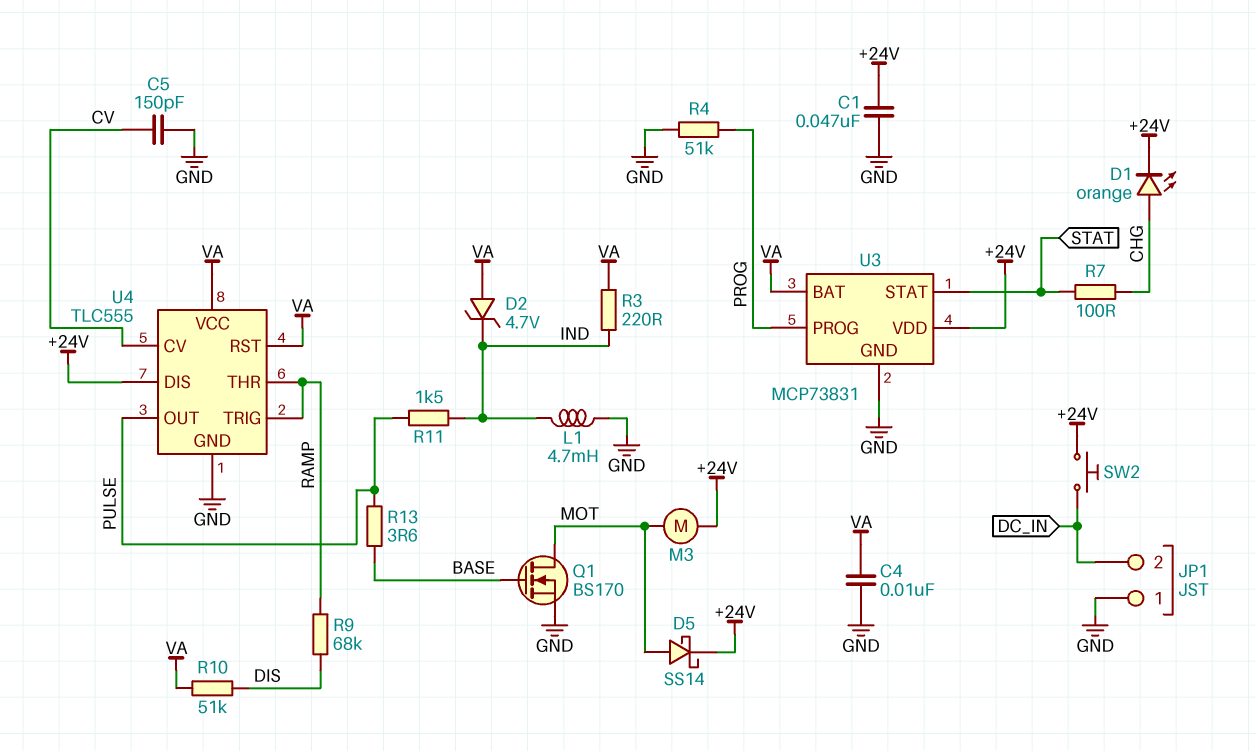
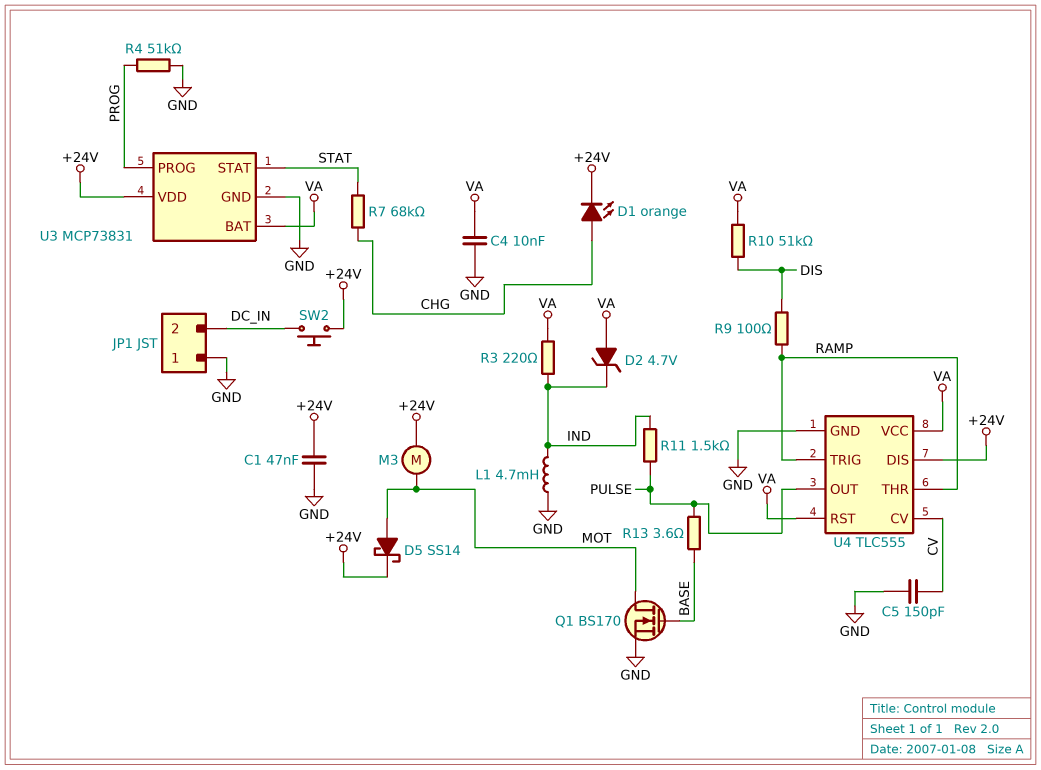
R7: 100 (CHG, STAT) -> 68k (CHG, STAT)
R9: 68k (DIS, RAMP) -> 100 (DIS, RAMP)

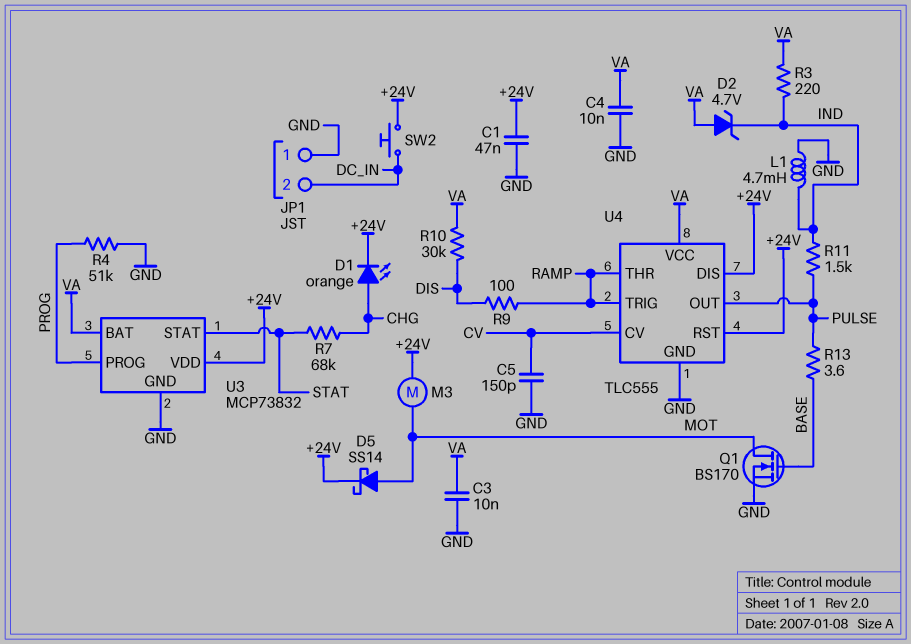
C3: none -> 10nF (GND, VA)
R10: 51k (DIS, VA) -> 30k (DIS, VA)
U3: MCP73831 -> MCP73832
U4 pin RST: VA -> +24V

